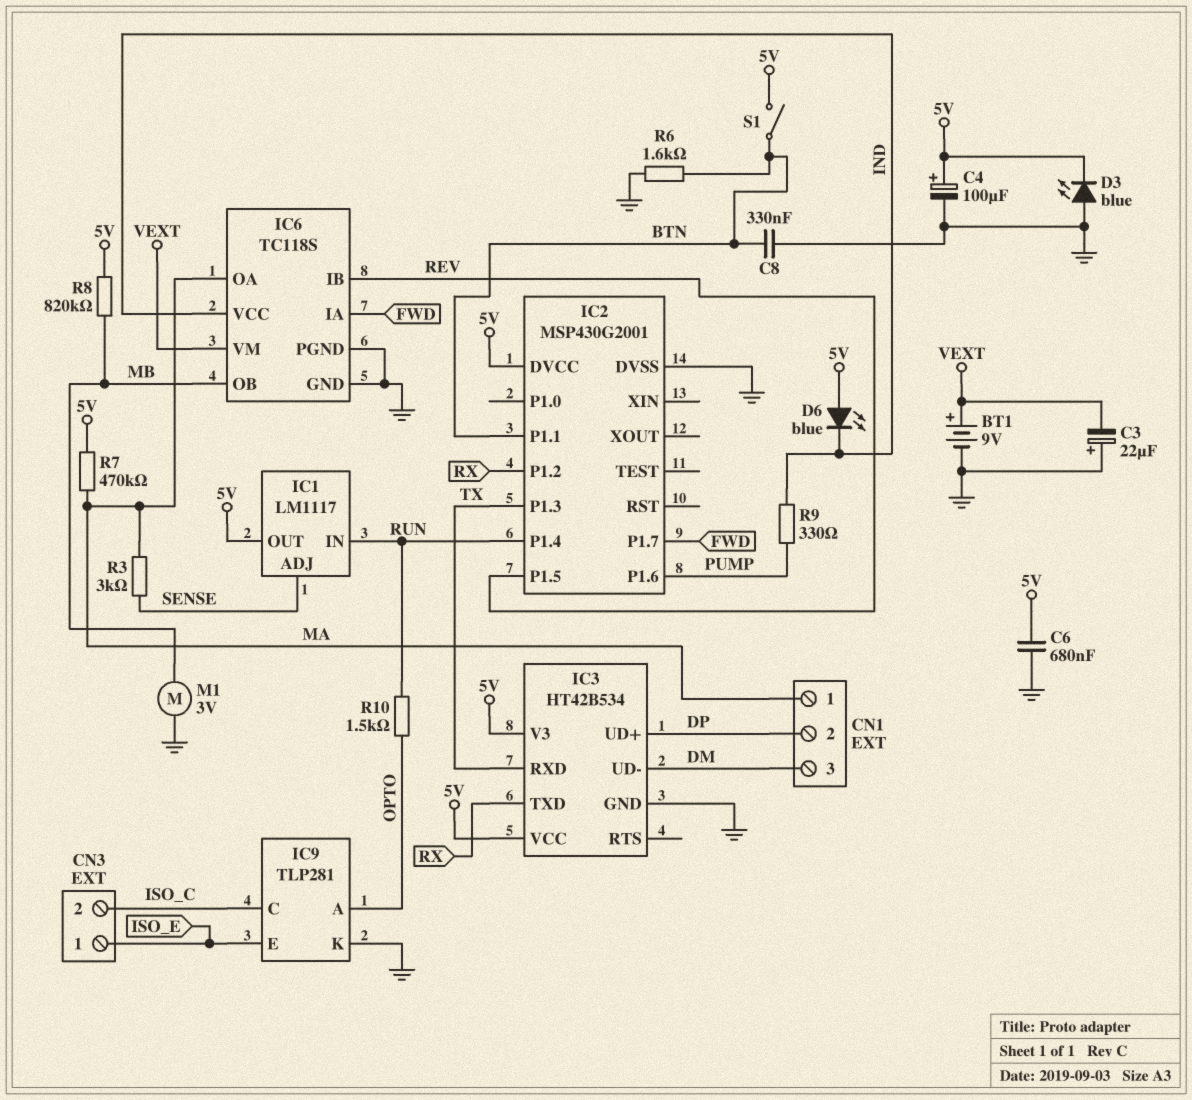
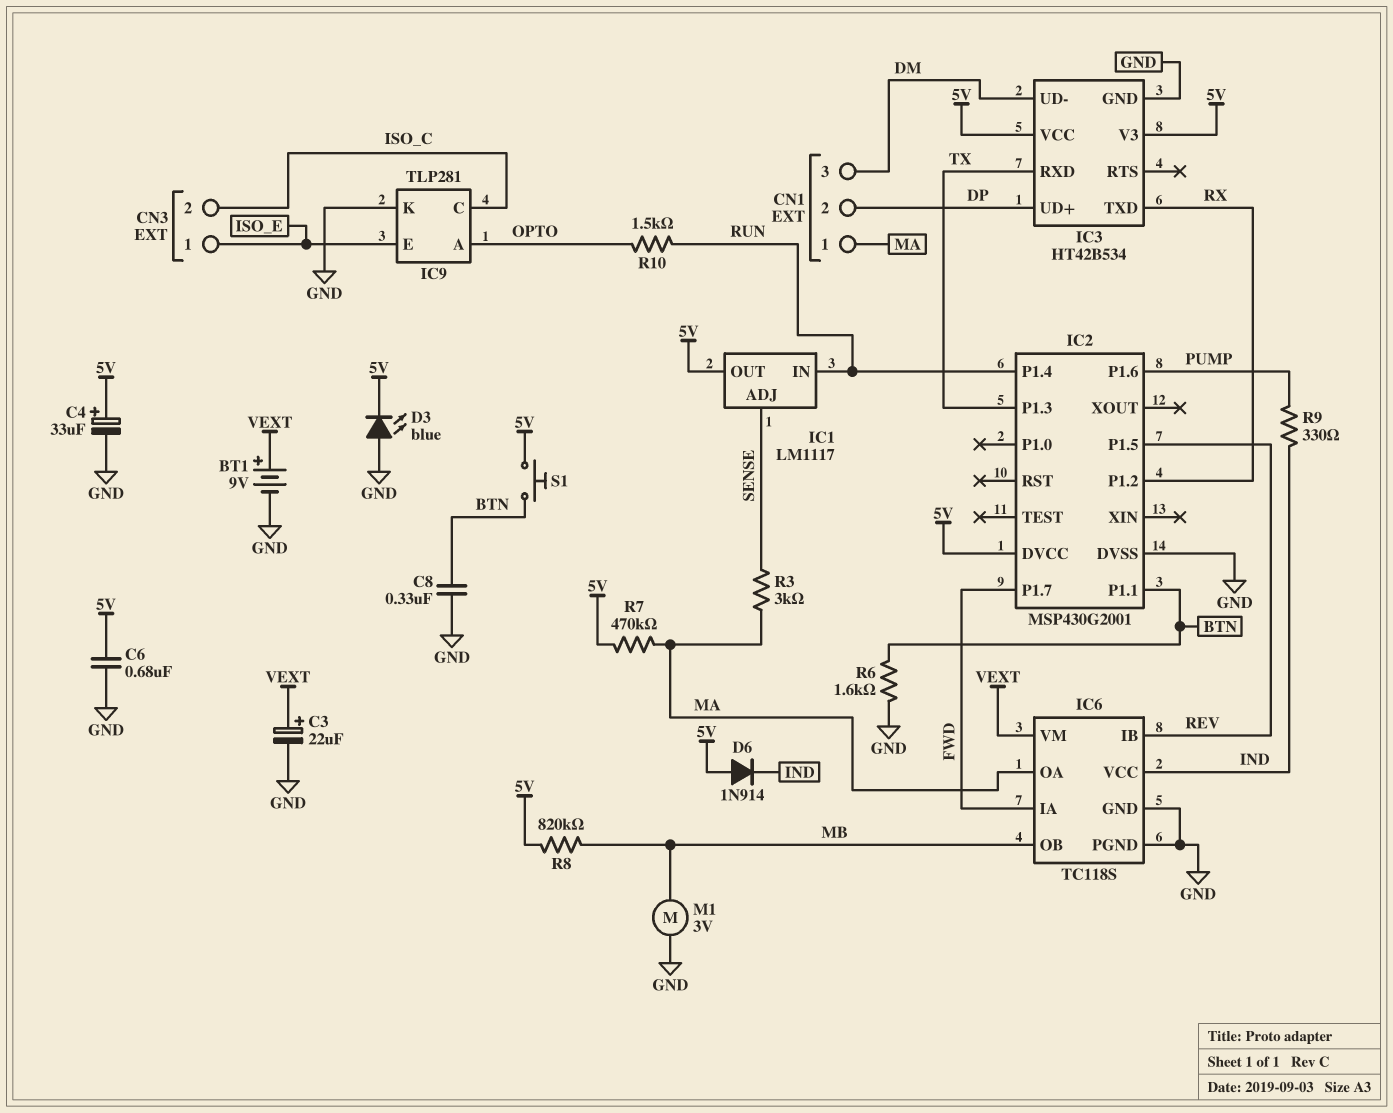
C3: 22uF (plus GND, minus VEXT) -> 22uF (plus VEXT, minus GND)
C4: 100uF (plus 5V, minus GND) -> 33uF (plus 5V, minus GND)
D6: LED blue (A 5V, K IND) -> diode 1N914 (A 5V, K IND)
S1: switch (5V, BTN) -> button (5V, BTN)

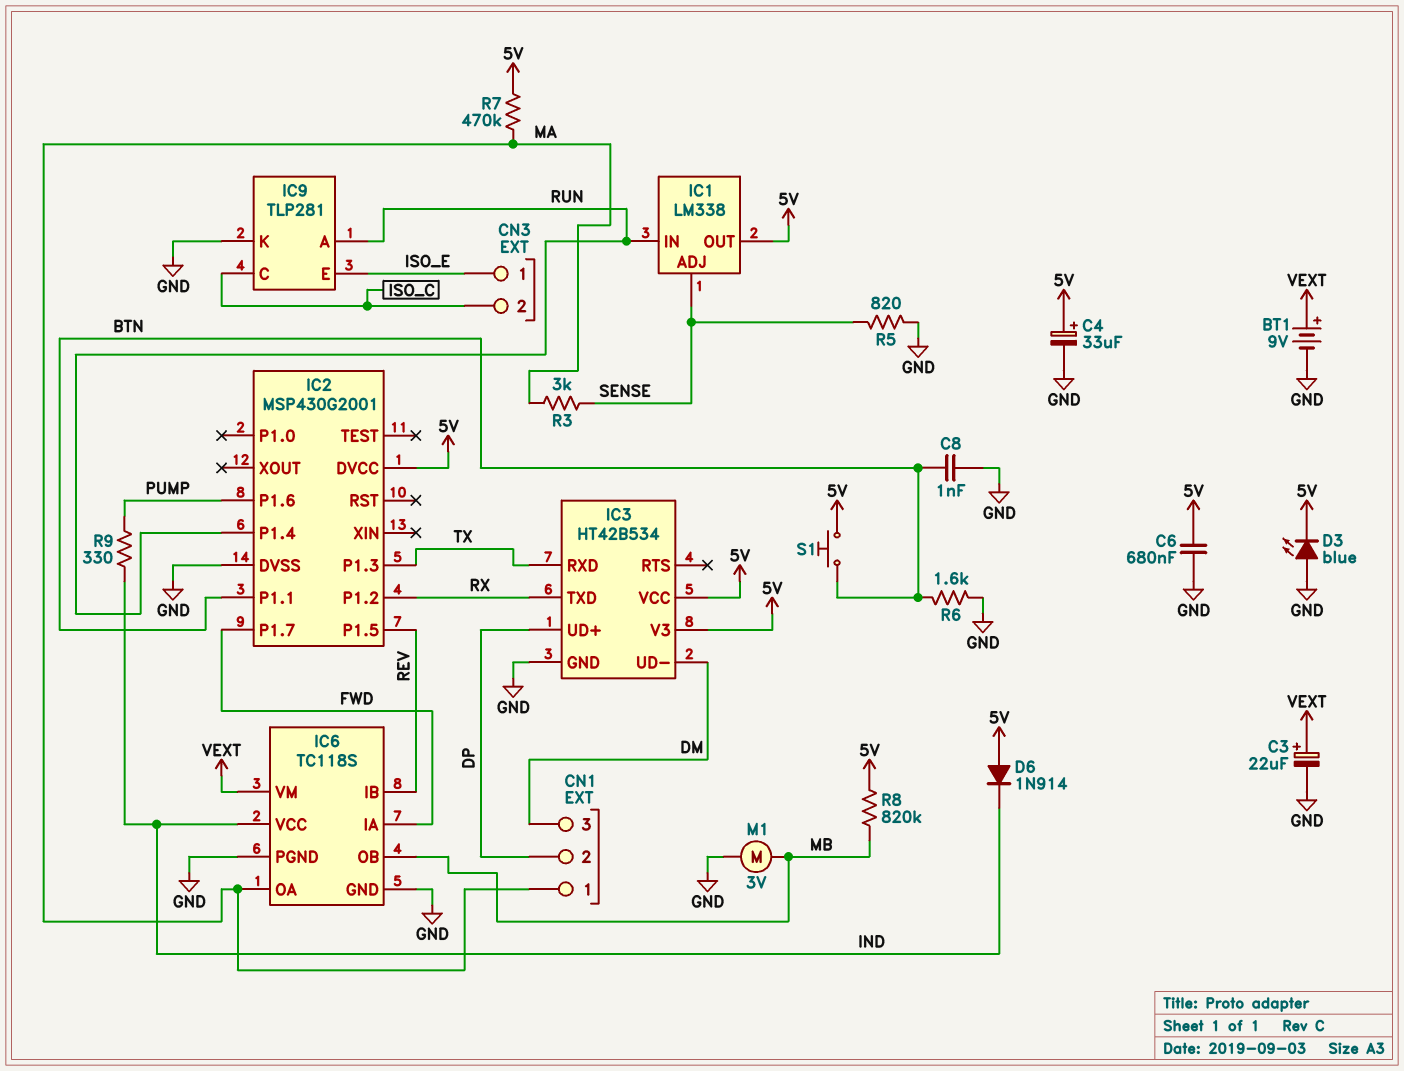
C8: 330nF (BTN, GND) -> 1nF (BTN, GND)
IC1: LM1117 -> LM338
IC9 pin A: OPTO -> RUN
R5: none -> 820 (GND, SENSE)
R10: 1.5k (OPTO, RUN) -> none

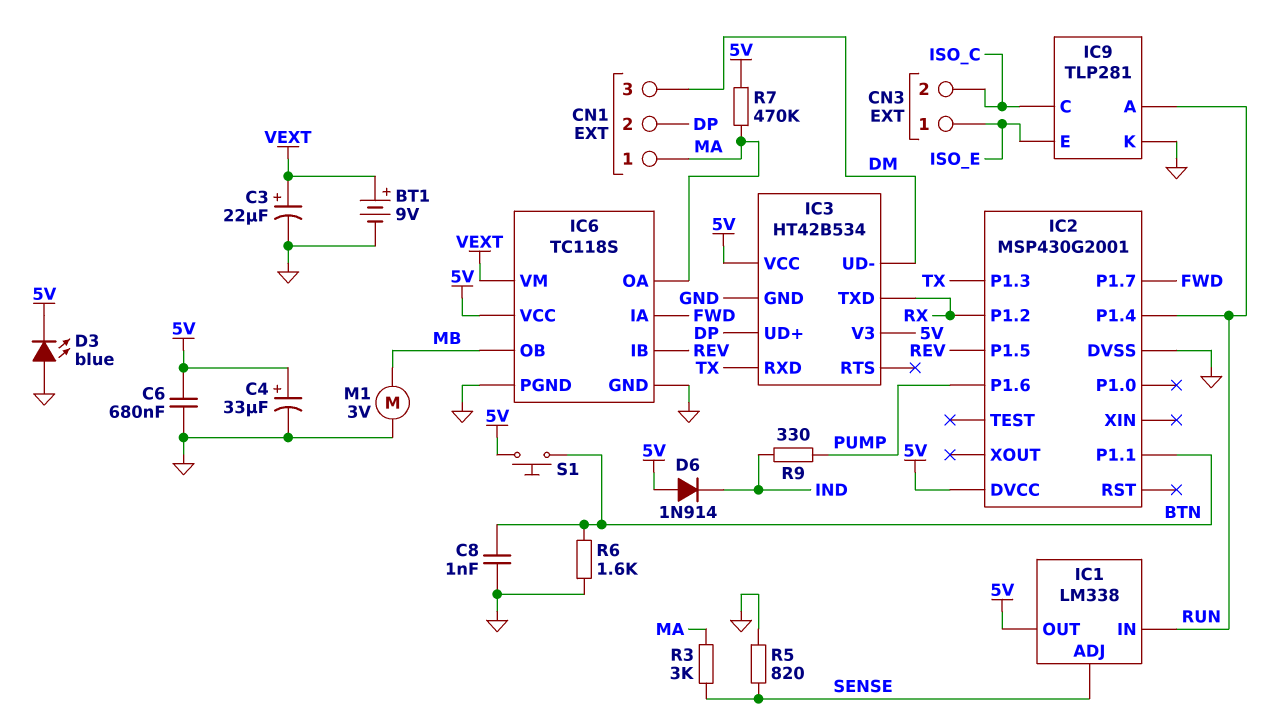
IC6 pin VCC: IND -> 5V
R8: 820k (5V, MB) -> none

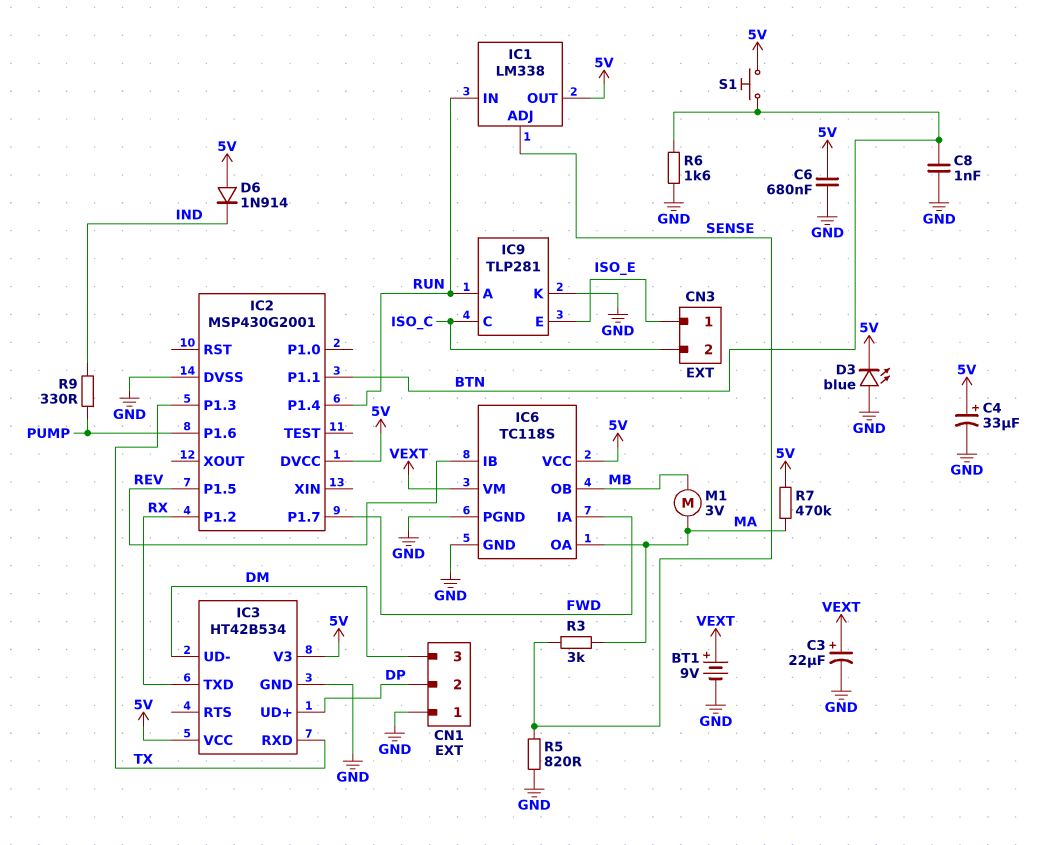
CN1 pin 1: MA -> GND
M1: motor 3V (GND, MB) -> motor 3V (MA, MB)

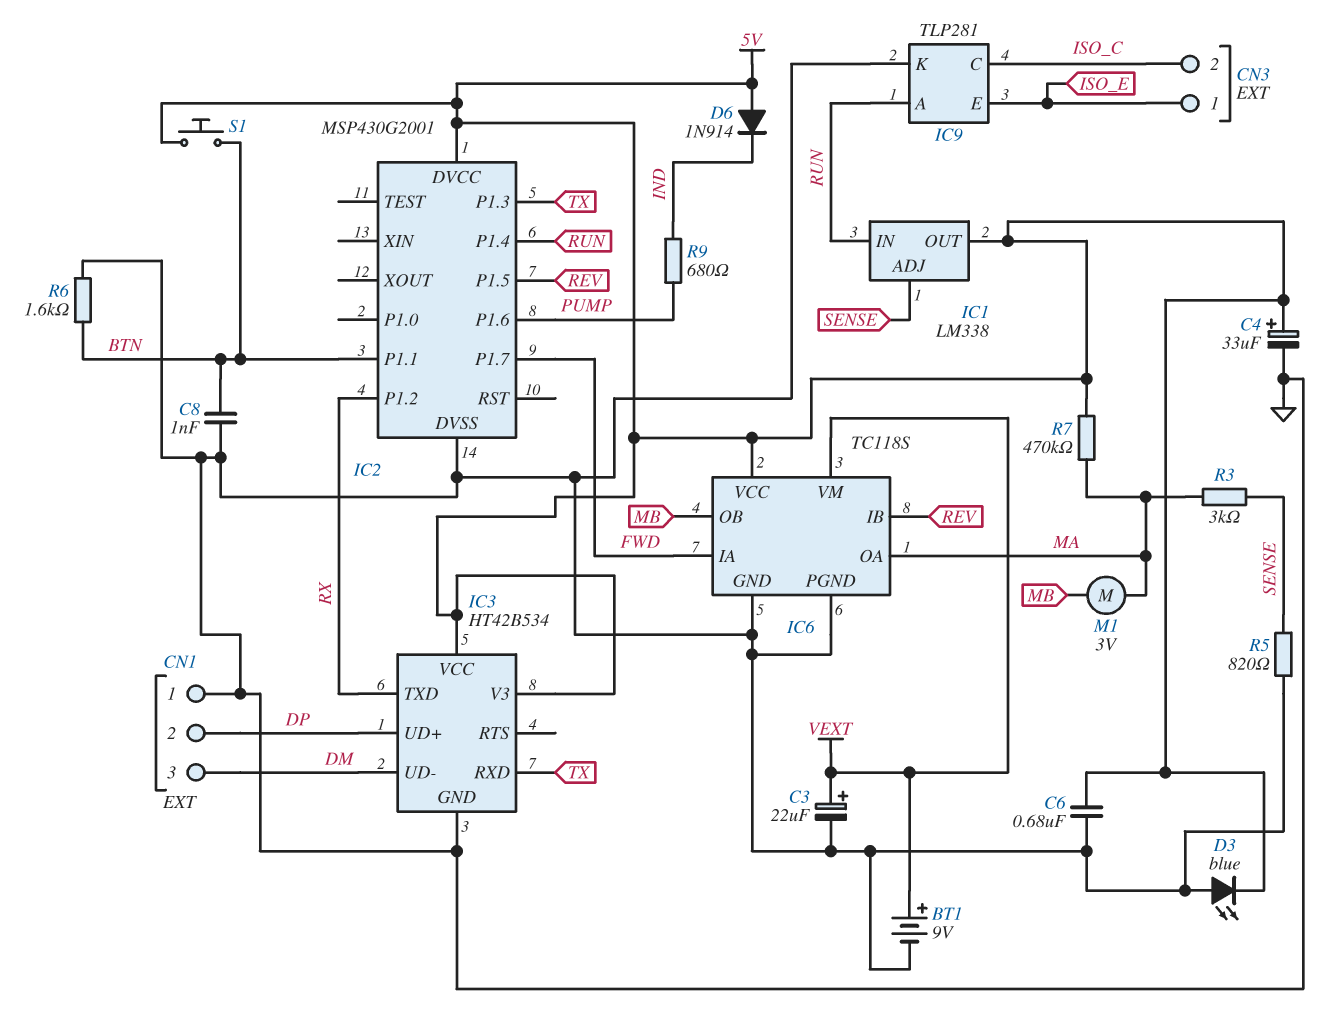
R9: 330 (IND, PUMP) -> 680 (IND, PUMP)

